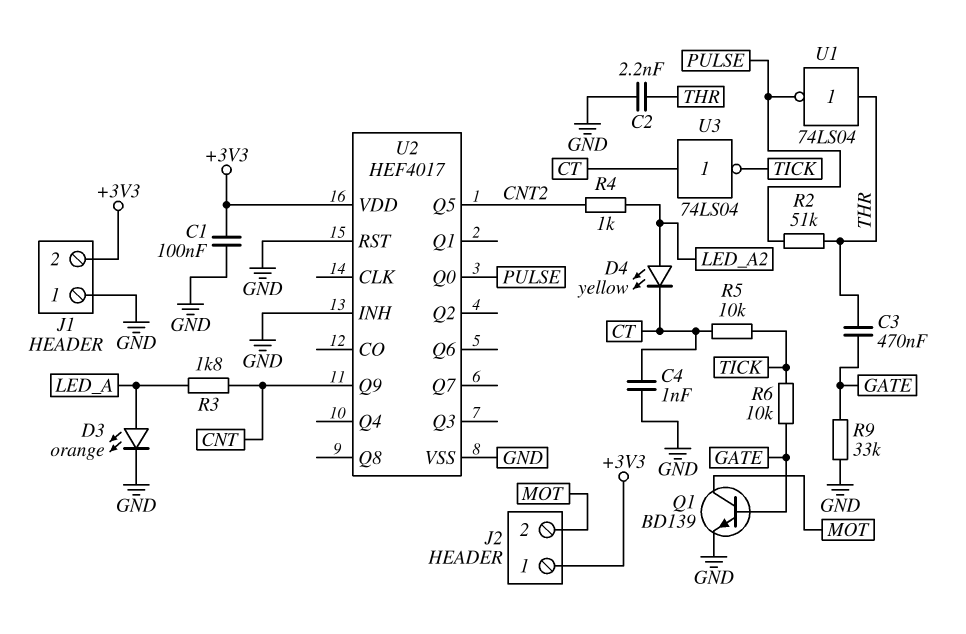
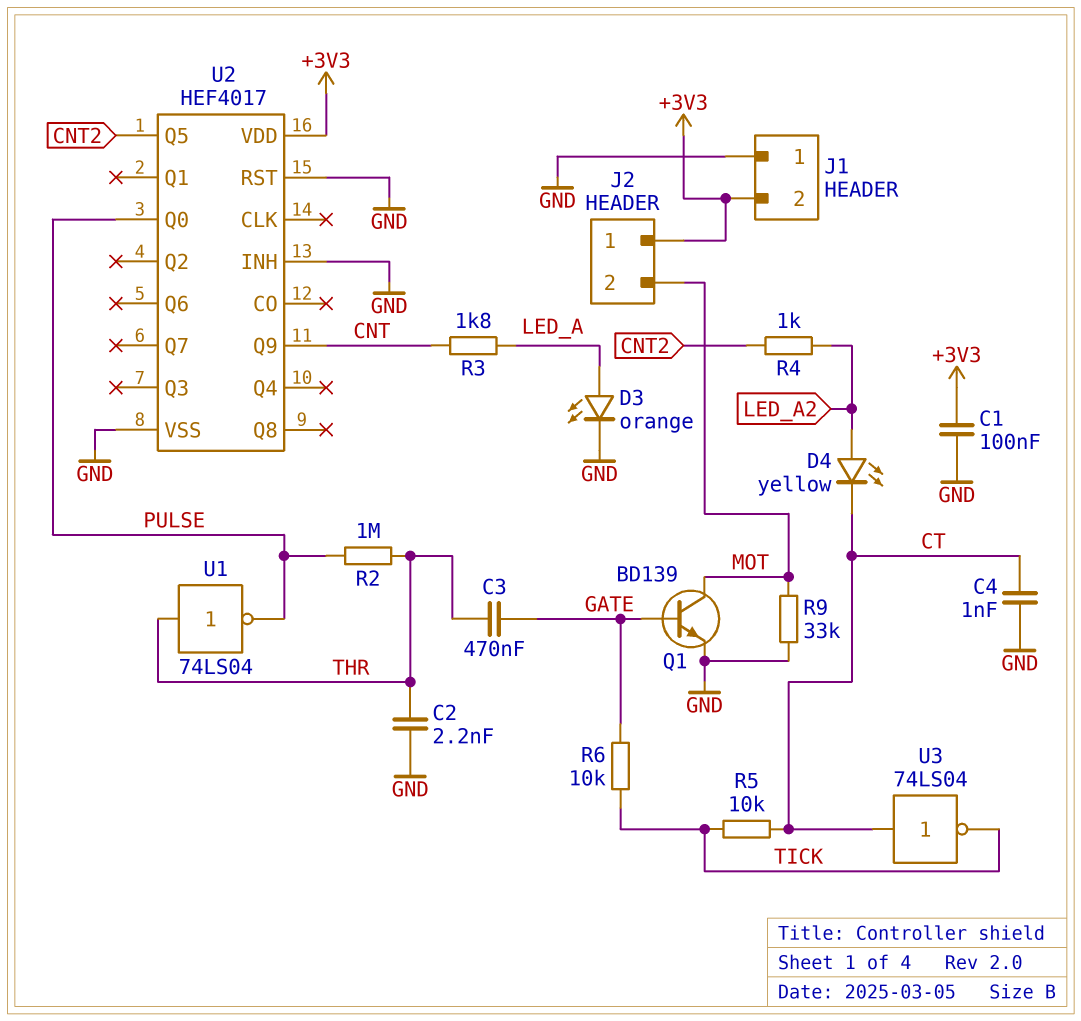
R2: 51k (PULSE, THR) -> 1M (PULSE, THR)
R9: 33k (GATE, GND) -> 33k (GND, MOT)

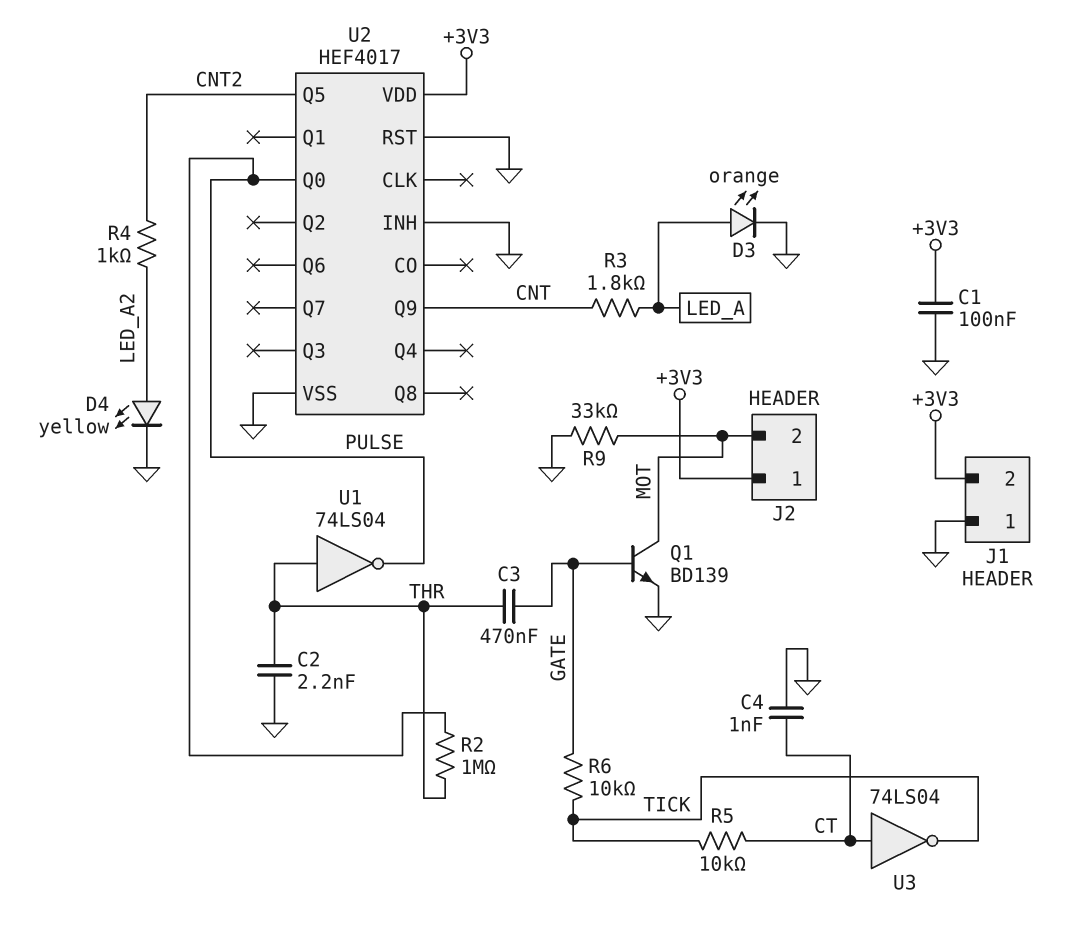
D4: LED yellow (A LED_A2, K CT) -> LED yellow (A LED_A2, K GND)

